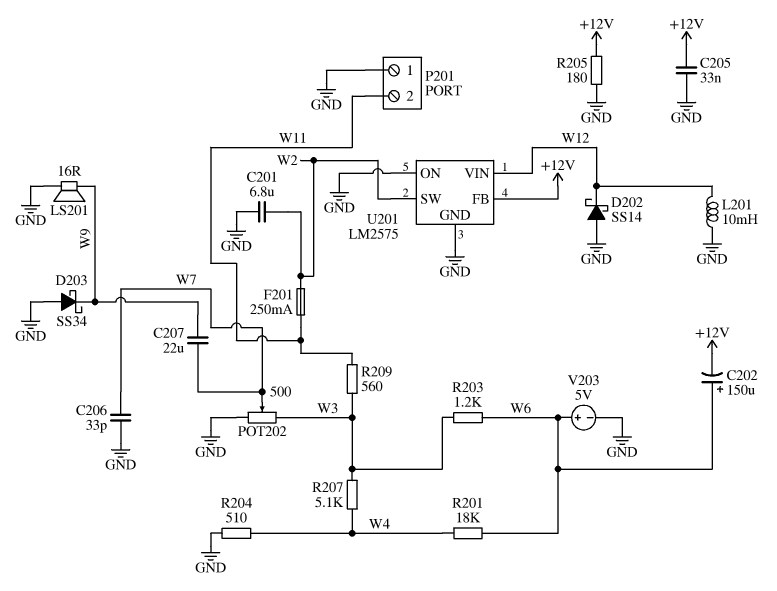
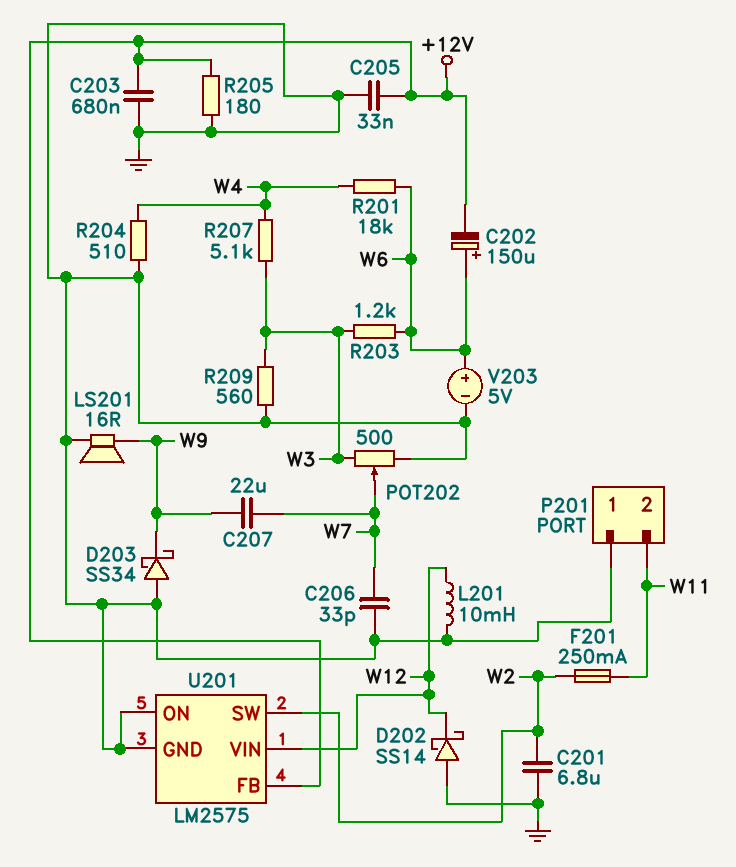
C203: none -> 680nF (+12V, GND)
R209: 560 (W3, W11) -> 560 (GND, W3)

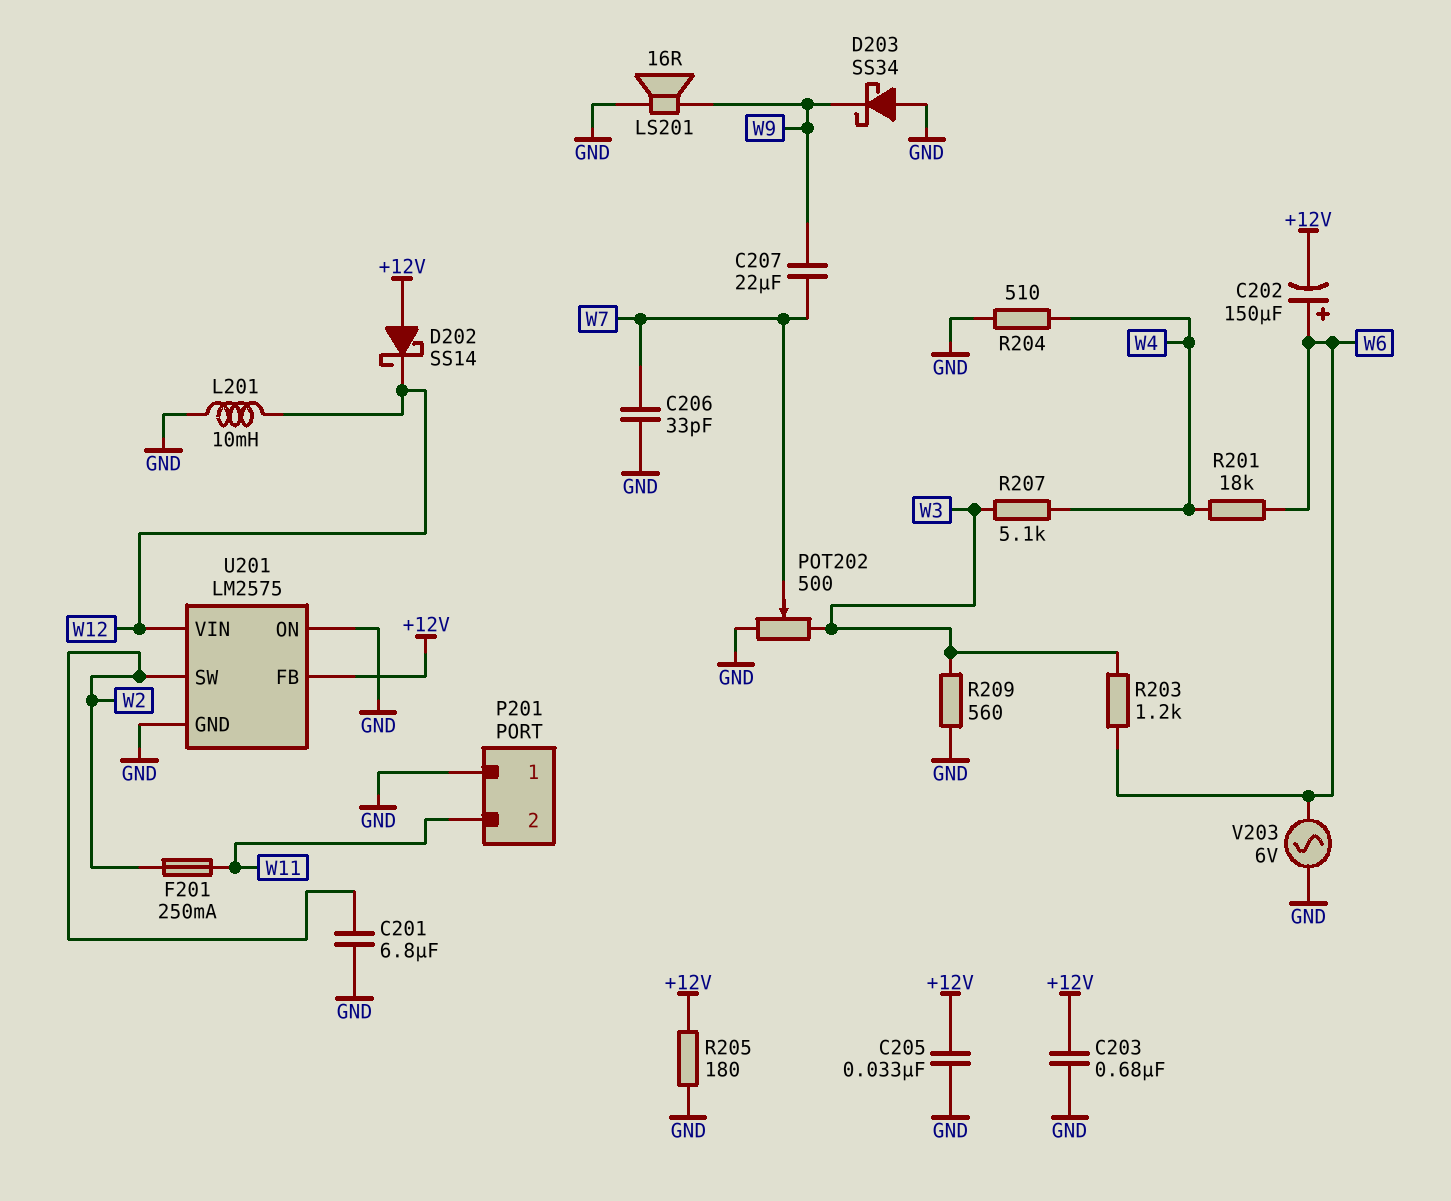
D202: schottky SS14 (A GND, K W12) -> schottky SS14 (A +12V, K W12)
V203: 5V (plus W6, minus GND) -> AC 6V (GND, W6)

